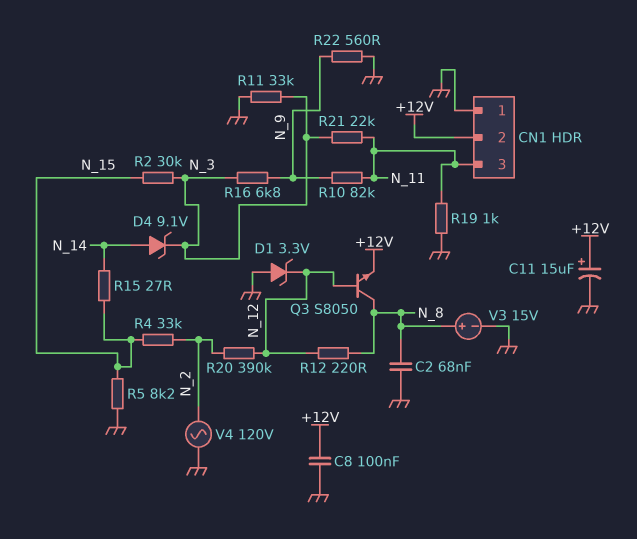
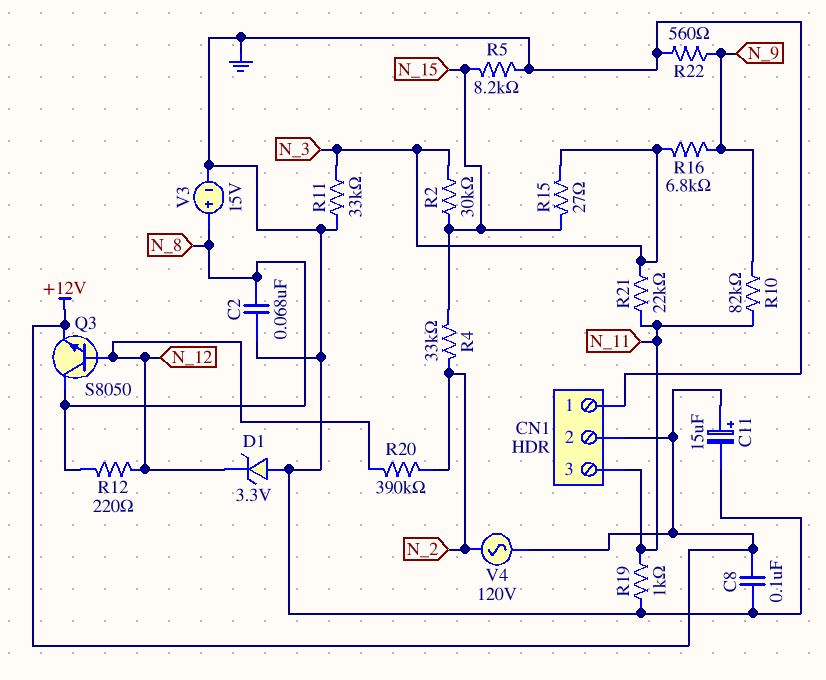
D4: zener 9.1V (A N_14, K N_3) -> none
R15: 27 (N_14, N_15) -> 27 (N_3, N_15)
V4: AC 120V (GND, N_2) -> AC 120V (+12V, N_2)

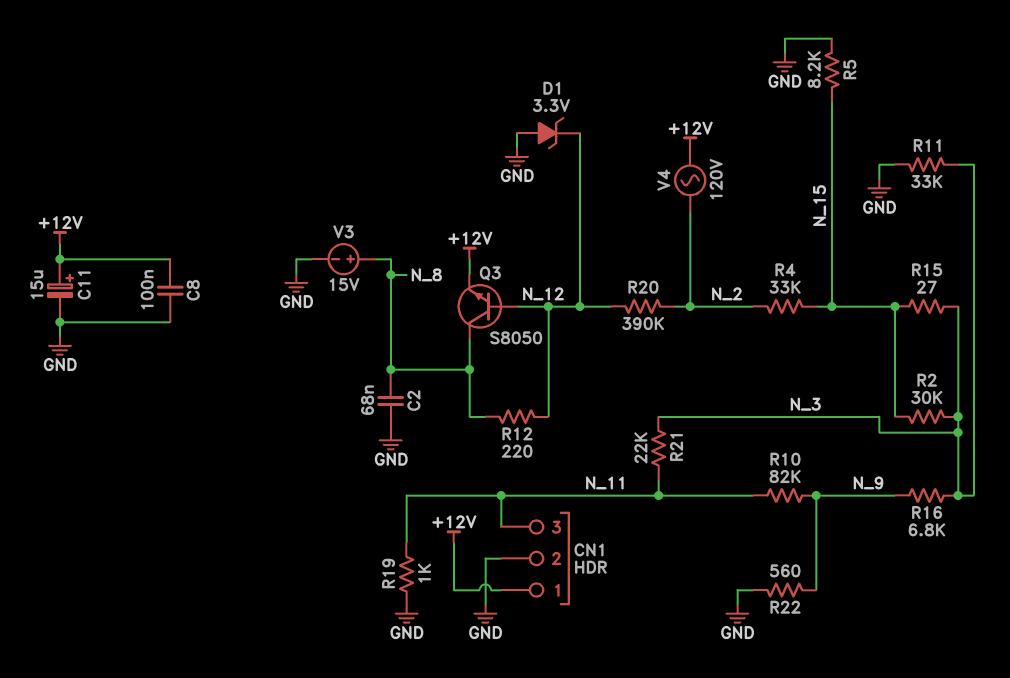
CN1 pin 1: GND -> +12V
CN1 pin 2: +12V -> GND

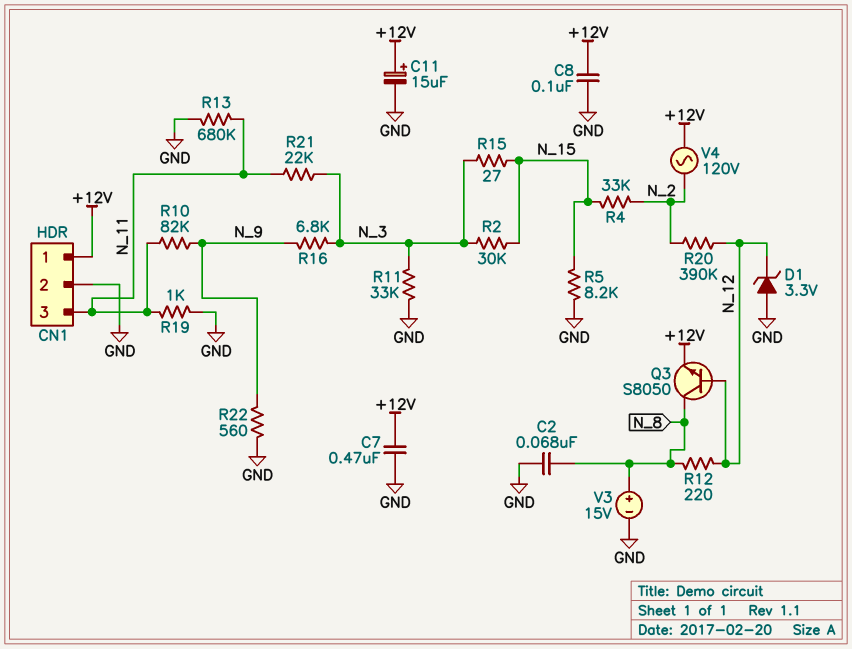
C7: none -> 470nF (+12V, GND)
R13: none -> 680k (GND, N_11)

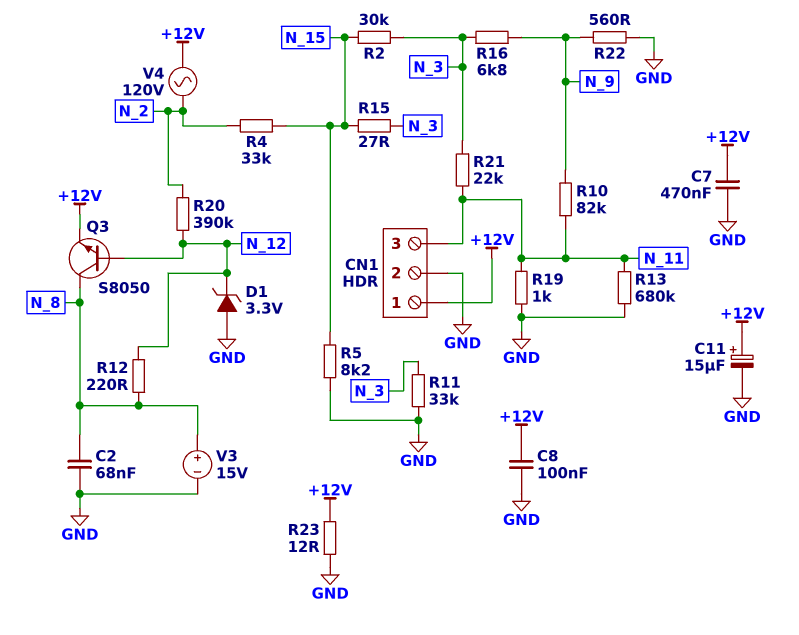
R23: none -> 12 (+12V, GND)

